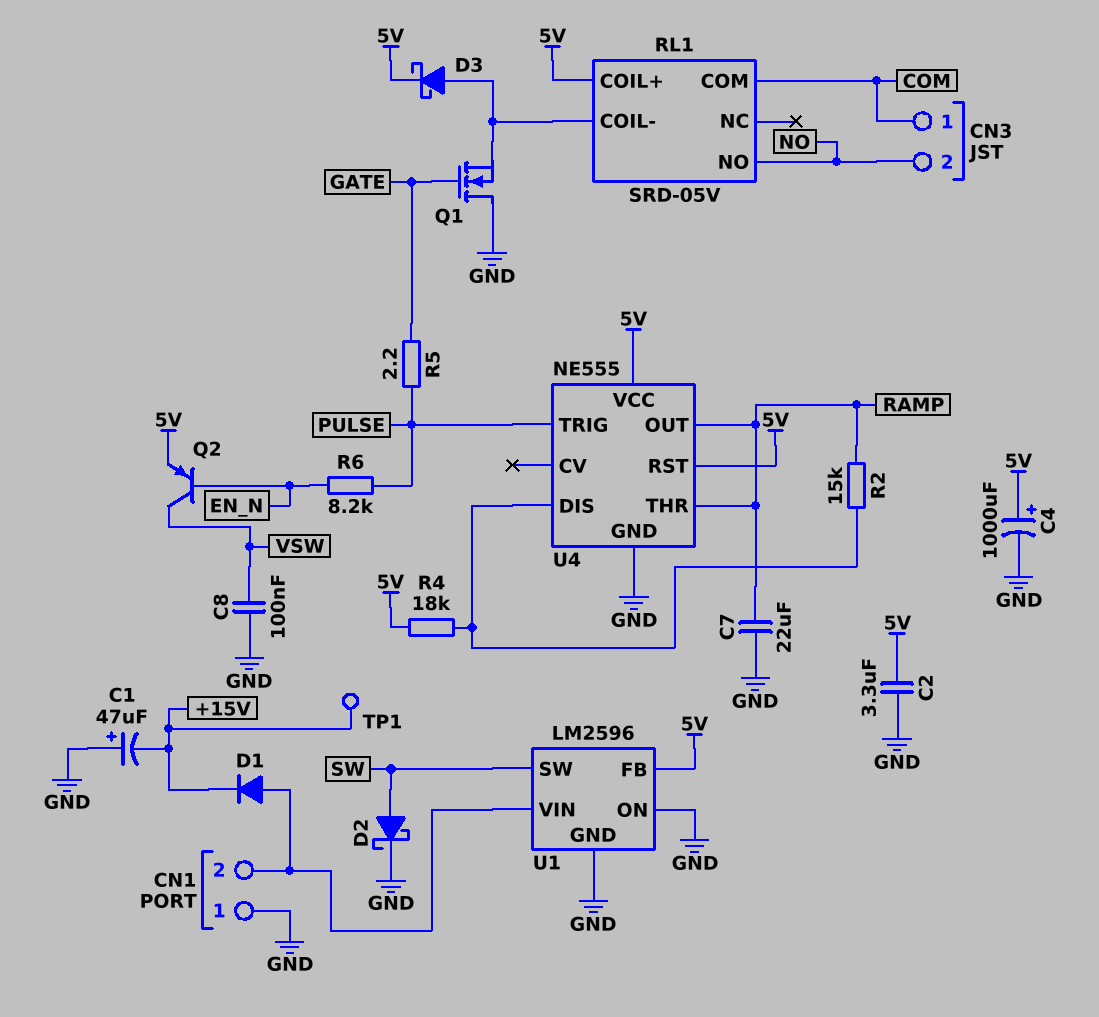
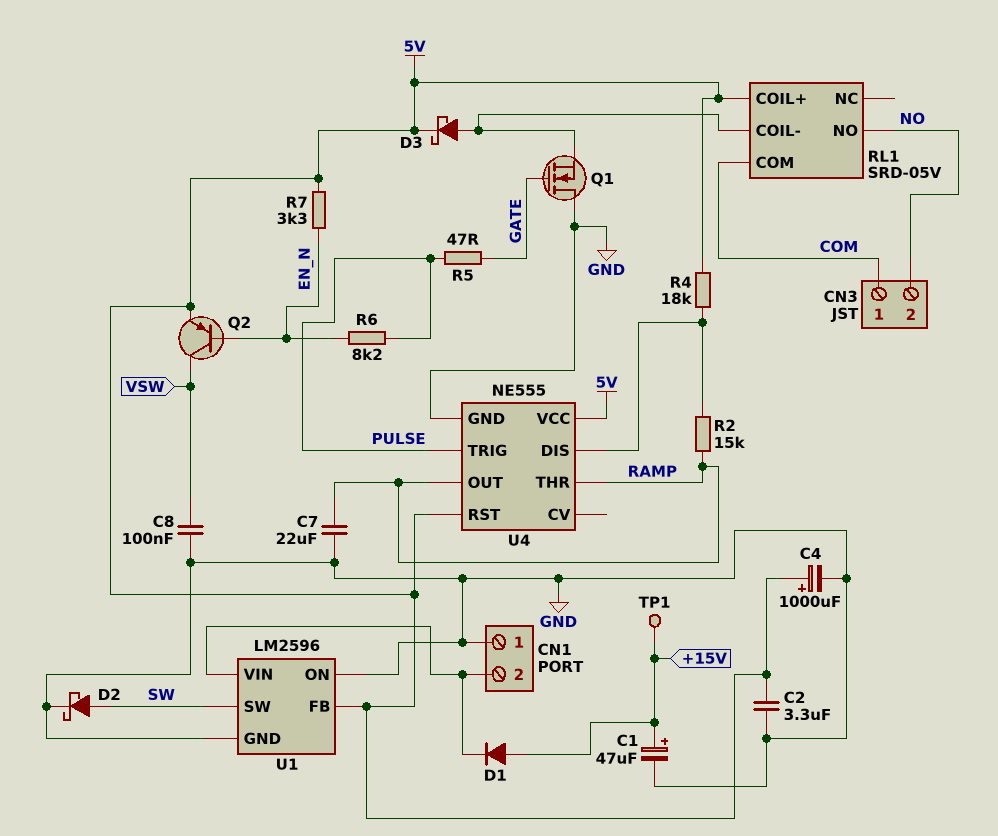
C1: 47uF (plus GND, minus +15V) -> 47uF (plus +15V, minus GND)
D1: diode (A CN1/2, K +15V) -> diode (A +15V, K CN1/2)
R5: 2.2 (GATE, PULSE) -> 47 (GATE, PULSE)
R7: none -> 3.3k (5V, EN_N)

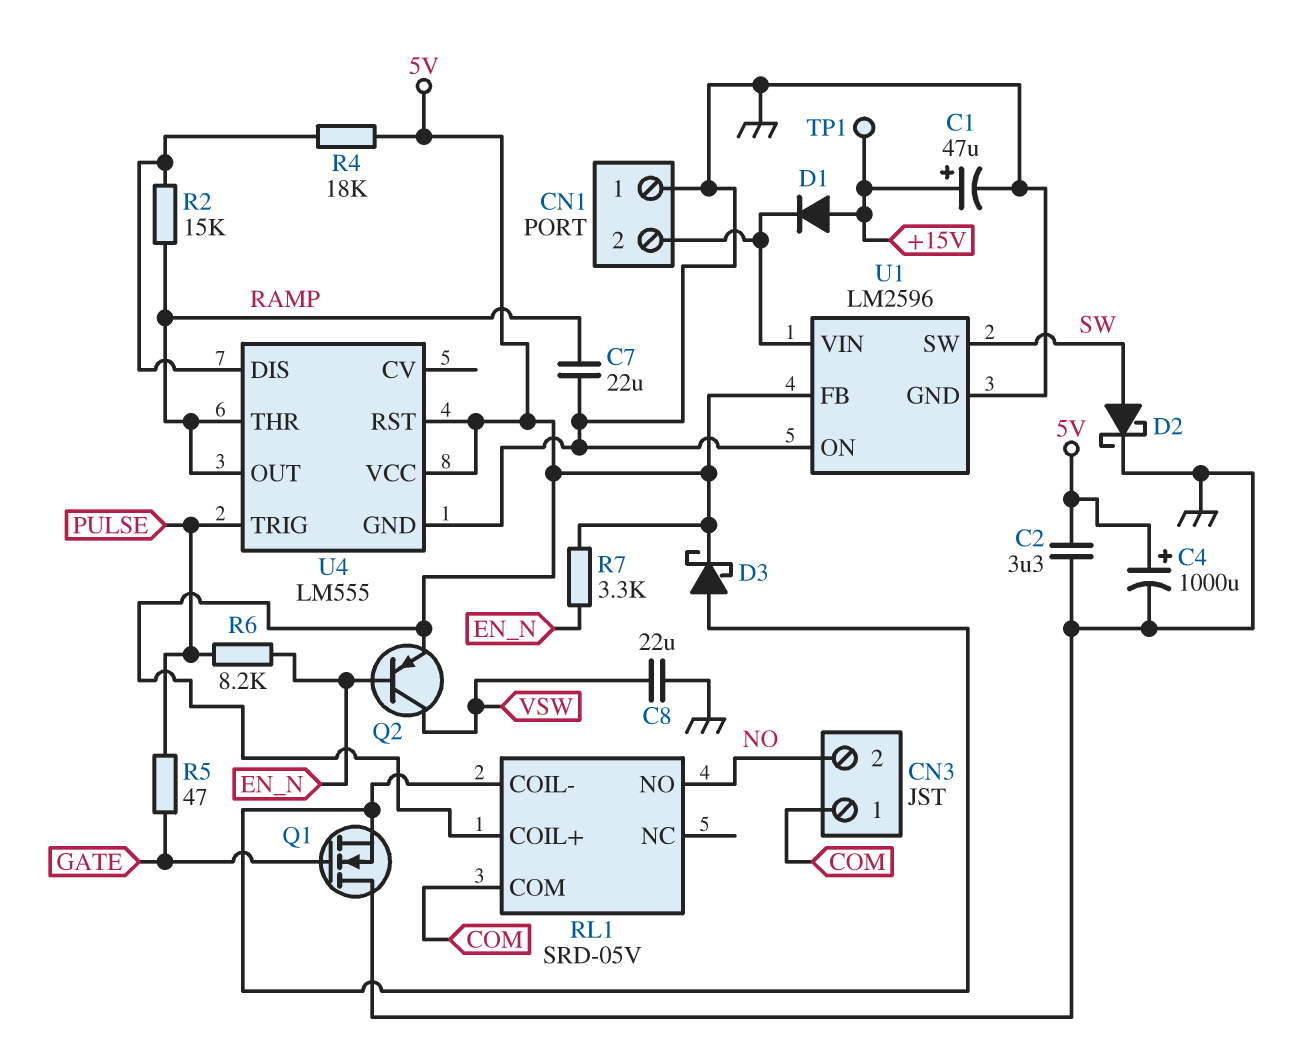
C8: 100nF (GND, VSW) -> 22uF (GND, VSW)
U4: NE555 -> LM555

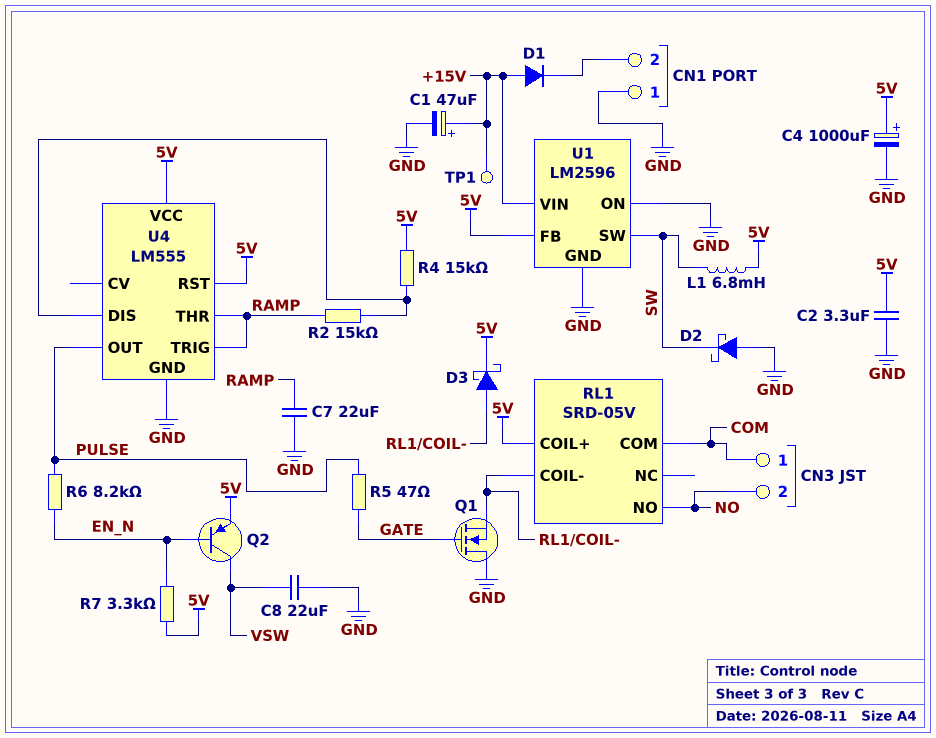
D2: schottky (A SW, K GND) -> schottky (A GND, K SW)
L1: none -> 6.8mH (5V, SW)
R4: 18k (5V, U4/DIS) -> 15k (5V, U4/DIS)
U1 pin VIN: CN1/2 -> +15V
U4 pin OUT: RAMP -> PULSE
U4 pin TRIG: PULSE -> RAMP

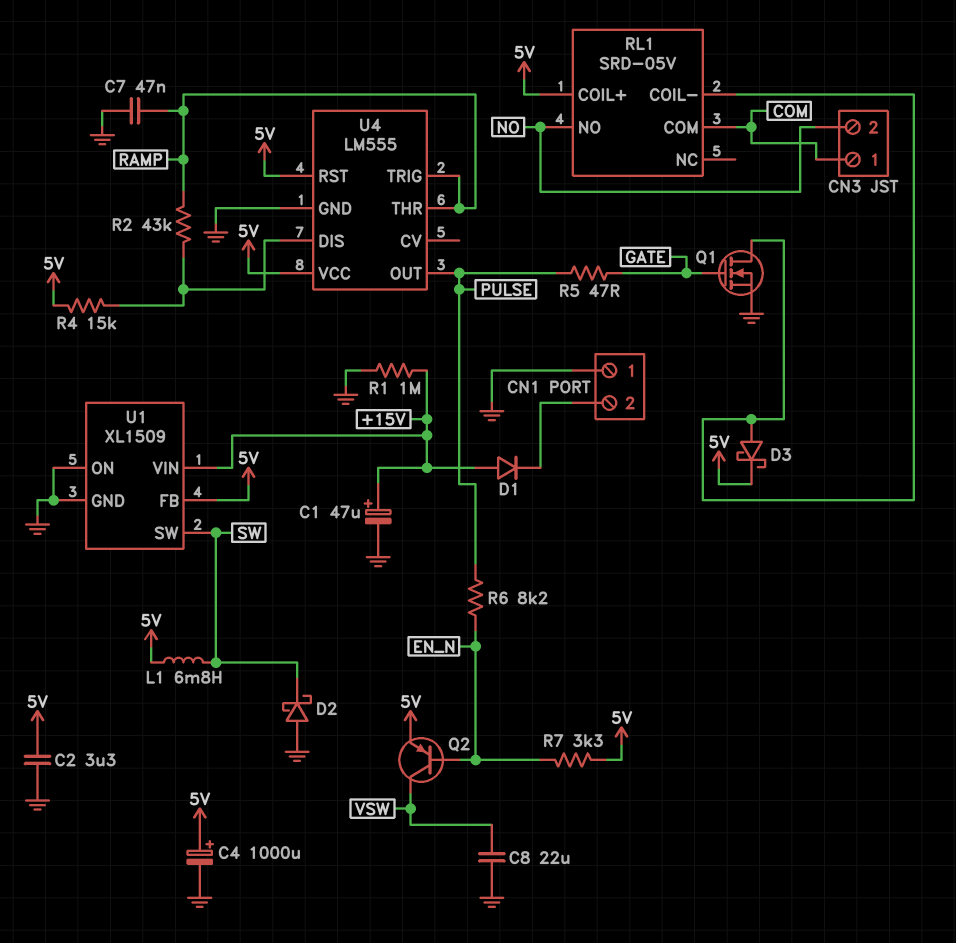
C7: 22uF (GND, RAMP) -> 47nF (GND, RAMP)
Q1: NMOS (G GATE, D GND, S RL1/COIL-) -> NMOS (G GATE, D RL1/COIL-, S GND)
R1: none -> 1M (+15V, GND)
R2: 15k (RAMP, U4/DIS) -> 43k (RAMP, U4/DIS)
TP1: test point (+15V) -> none
U1: LM2596 -> XL1509

